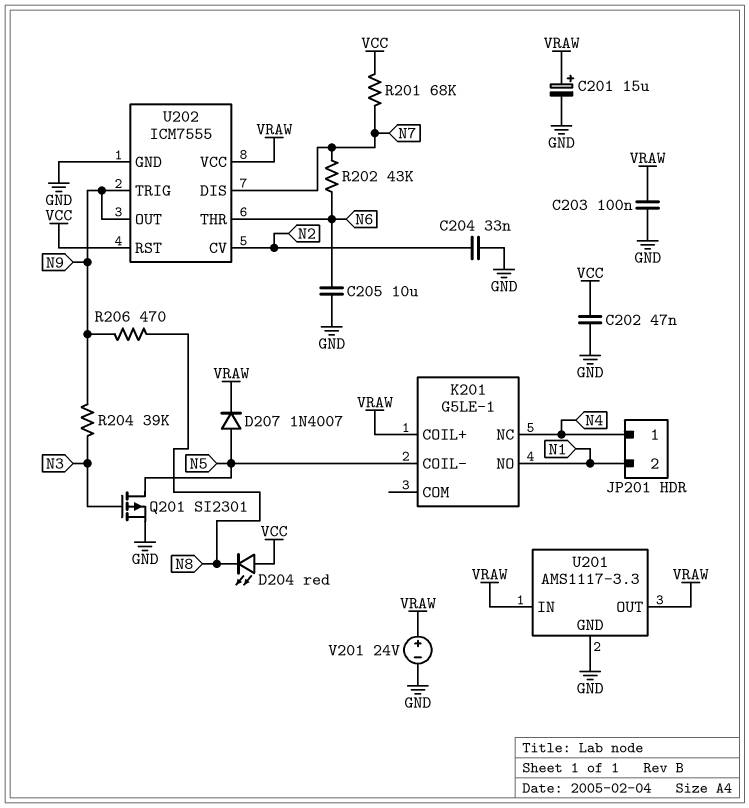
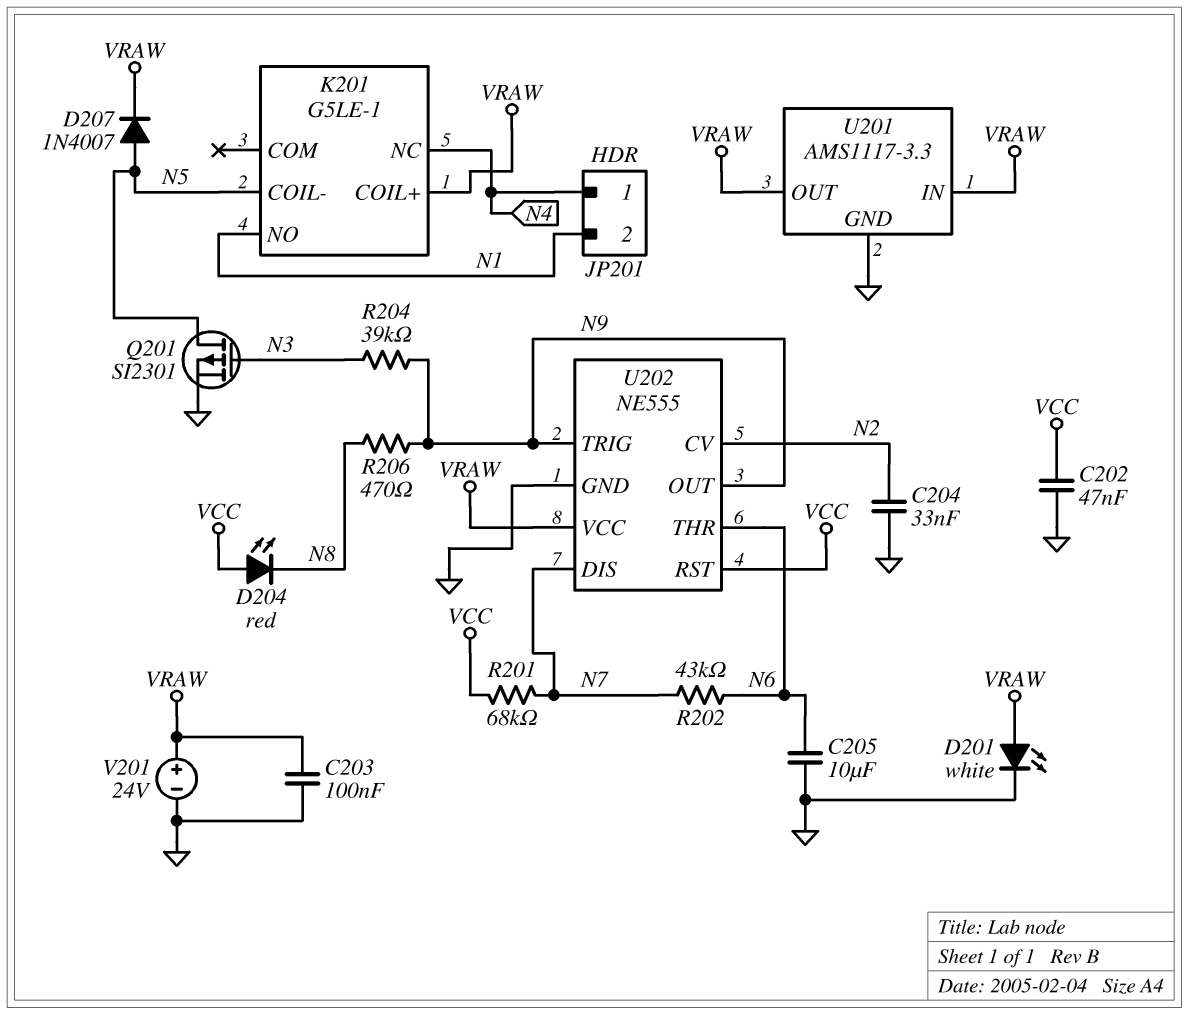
C201: 15uF (plus VRAW, minus GND) -> none
D201: none -> LED white (A VRAW, K GND)
U202: ICM7555 -> NE555

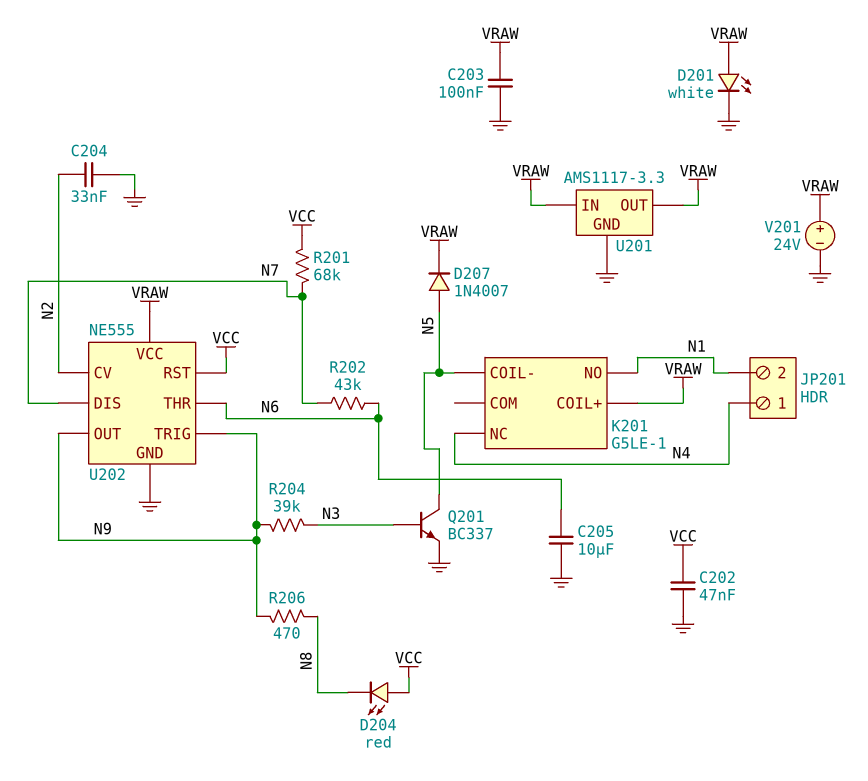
Q201: PMOS SI2301 (G N3, D N5, S GND) -> NPN BC337 (B N3, C N5, E GND)

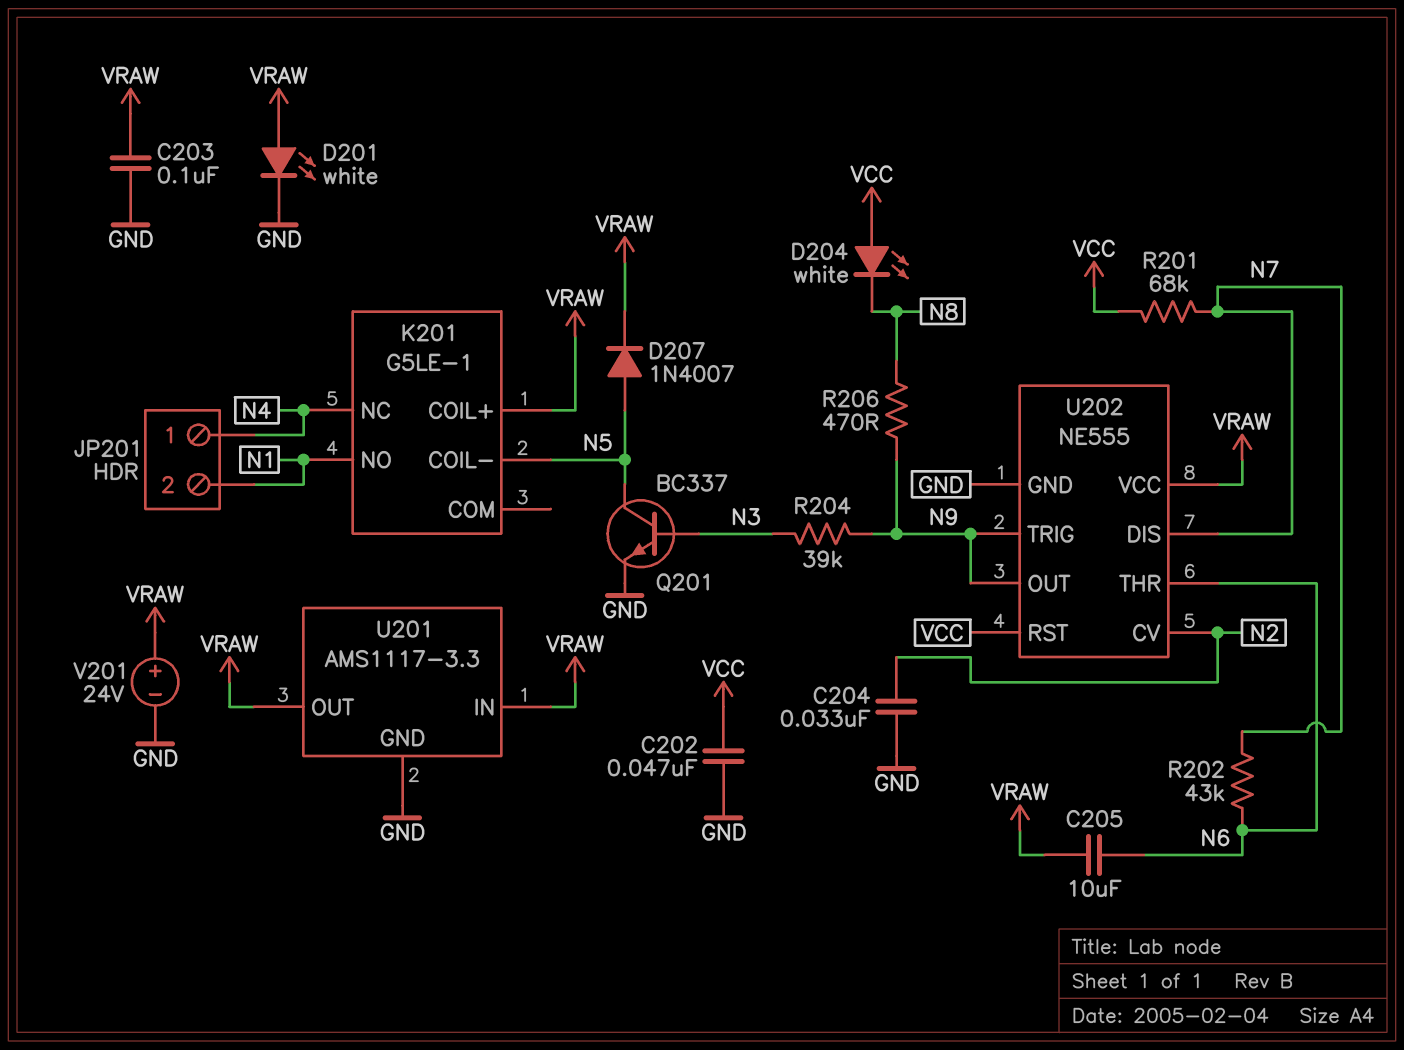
C205: 10uF (GND, N6) -> 10uF (N6, VRAW)
D204: LED red (A VCC, K N8) -> LED white (A VCC, K N8)

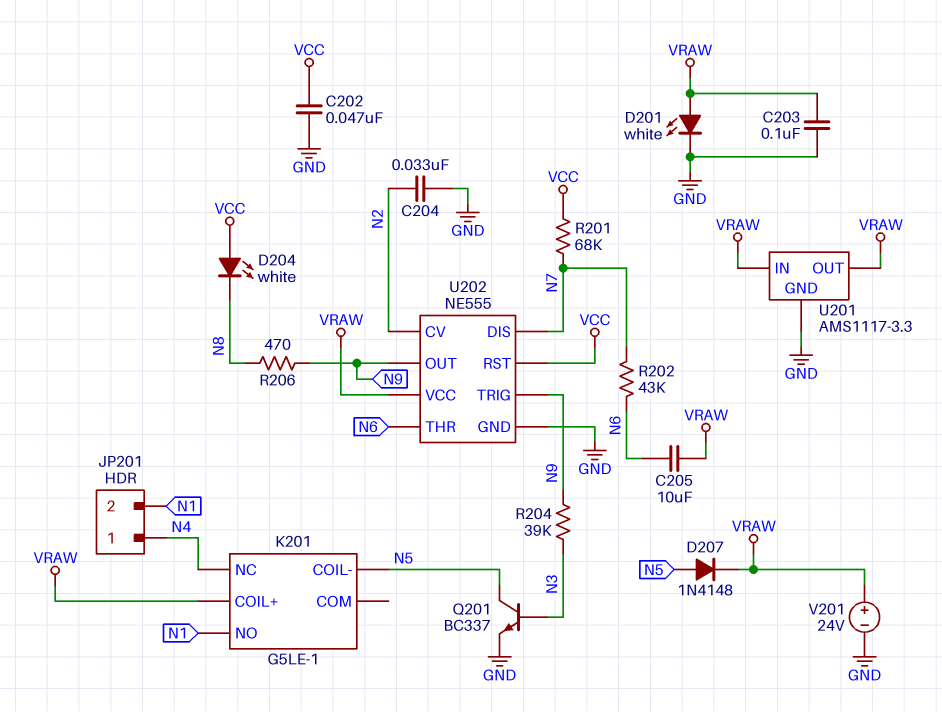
D207: diode 1N4007 (A N5, K VRAW) -> diode 1N4148 (A N5, K VRAW)

